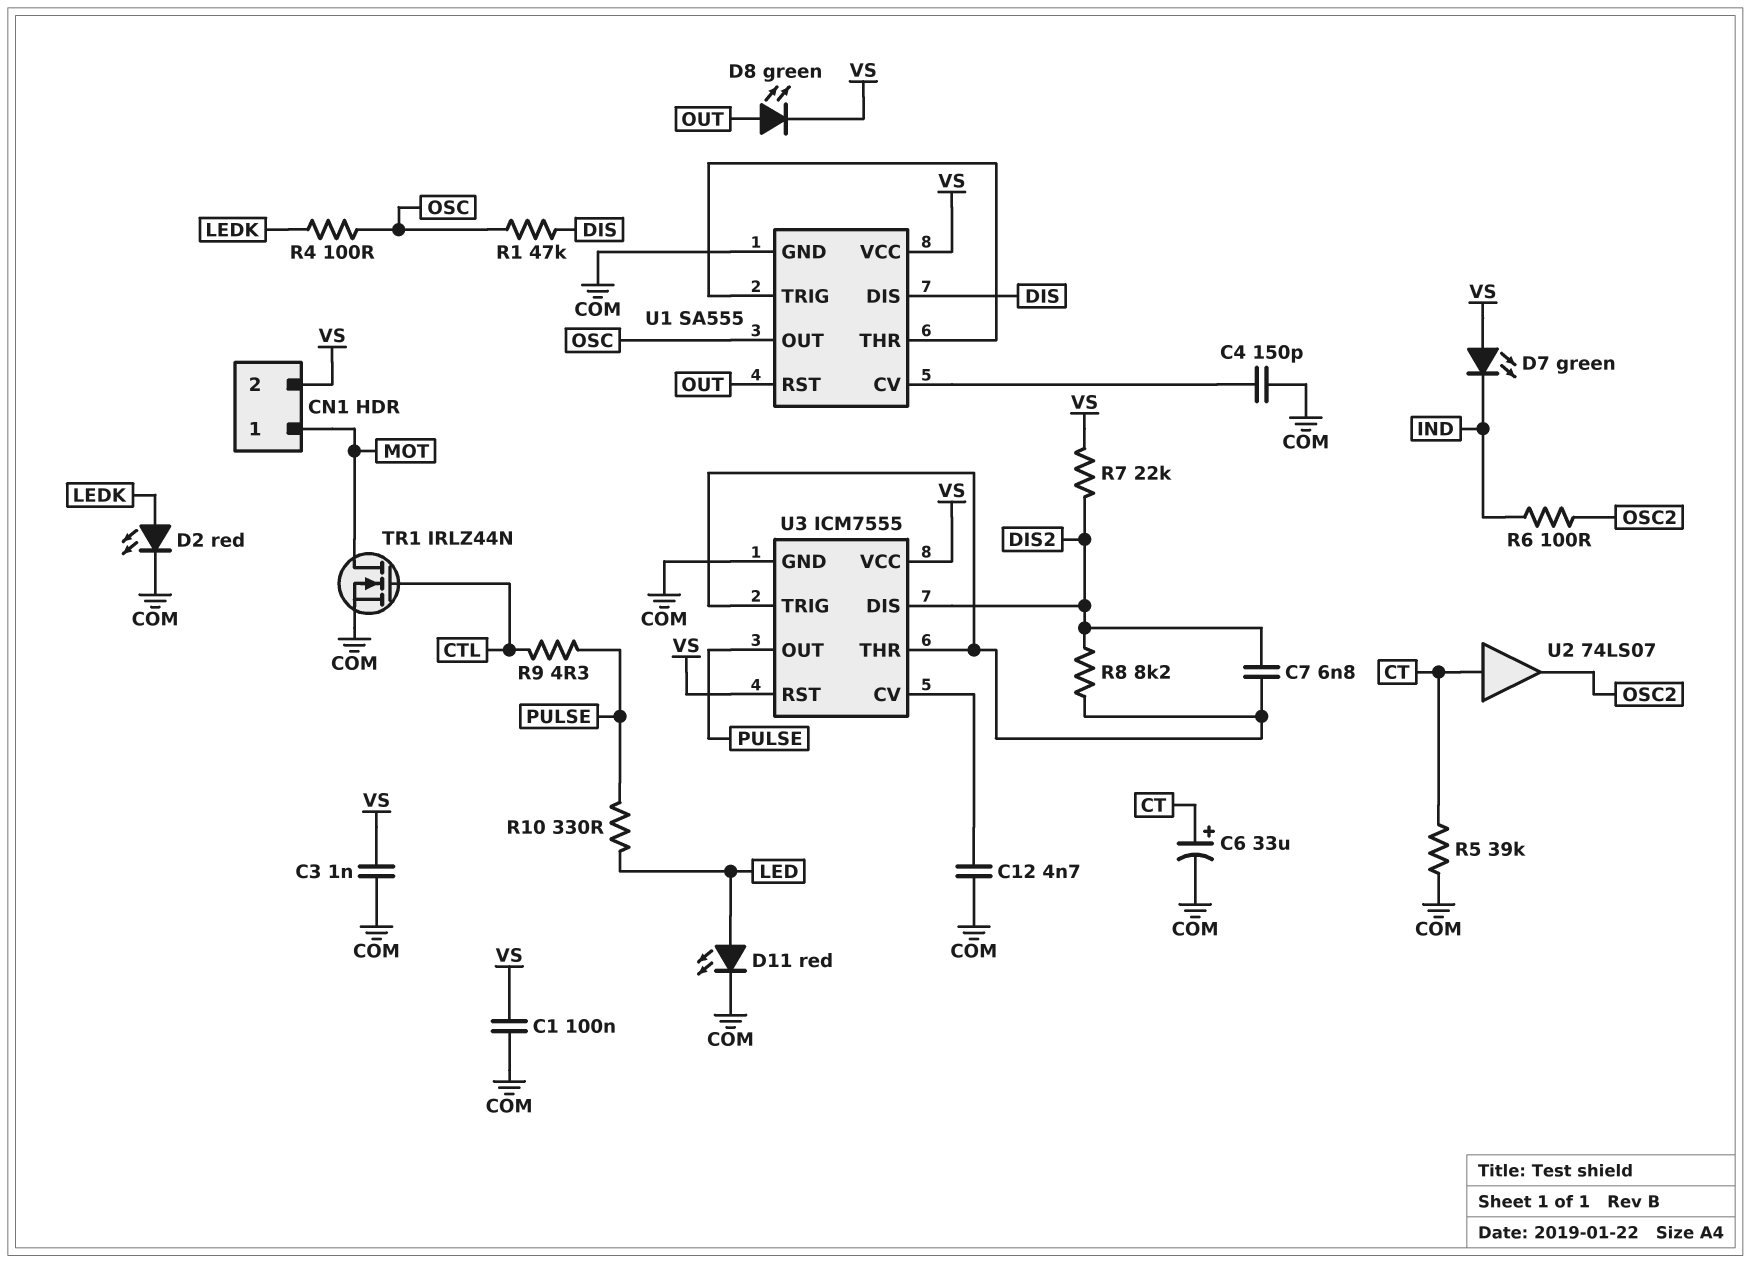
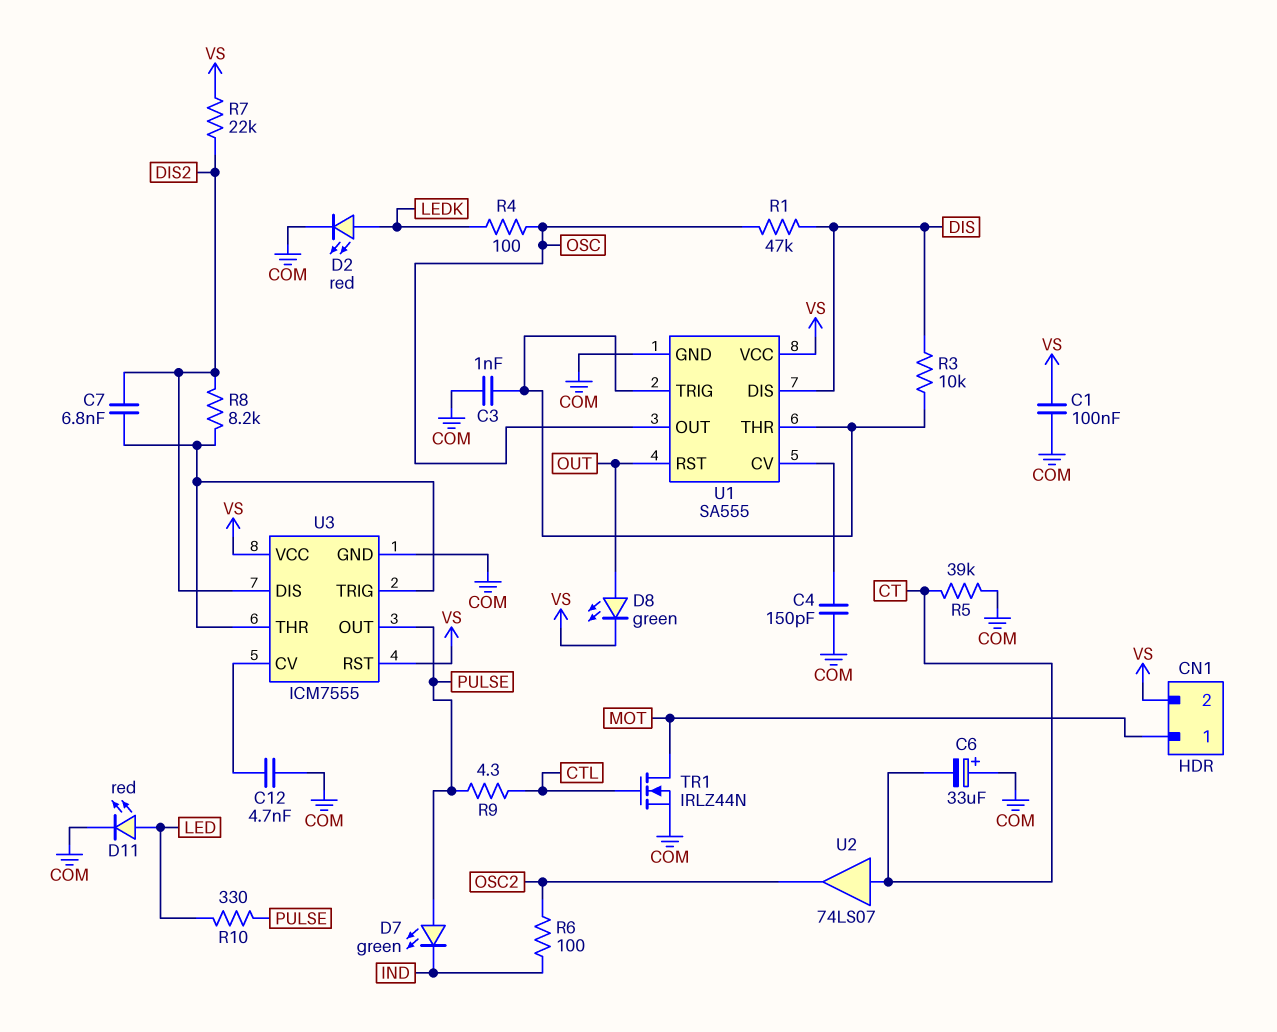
C3: 1nF (COM, VS) -> 1nF (COM, U1/THR)
C6: 33uF (plus CT, minus COM) -> 33uF (plus COM, minus CT)
D7: LED green (A VS, K IND) -> LED green (A PULSE, K IND)
R3: none -> 10k (DIS, U1/THR)

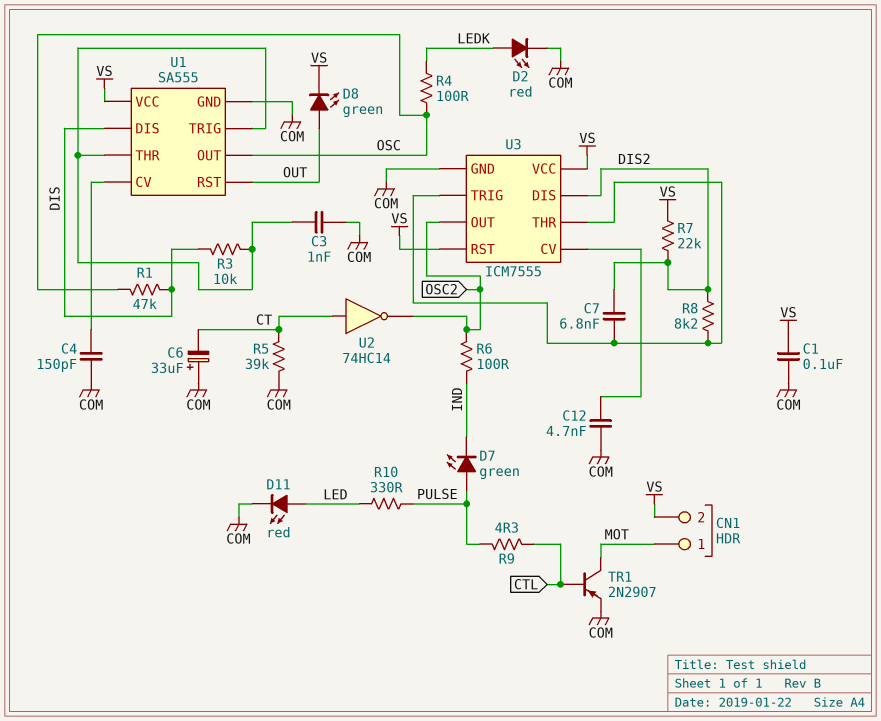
TR1: NMOS IRLZ44N (G CTL, D MOT, S COM) -> PNP 2N2907 (B CTL, C MOT, E COM)
U2: buffer 74LS07 (in CT, out OSC2) -> NOT 74HC14 (in CT, out OSC2)
U3 pin OUT: PULSE -> OSC2

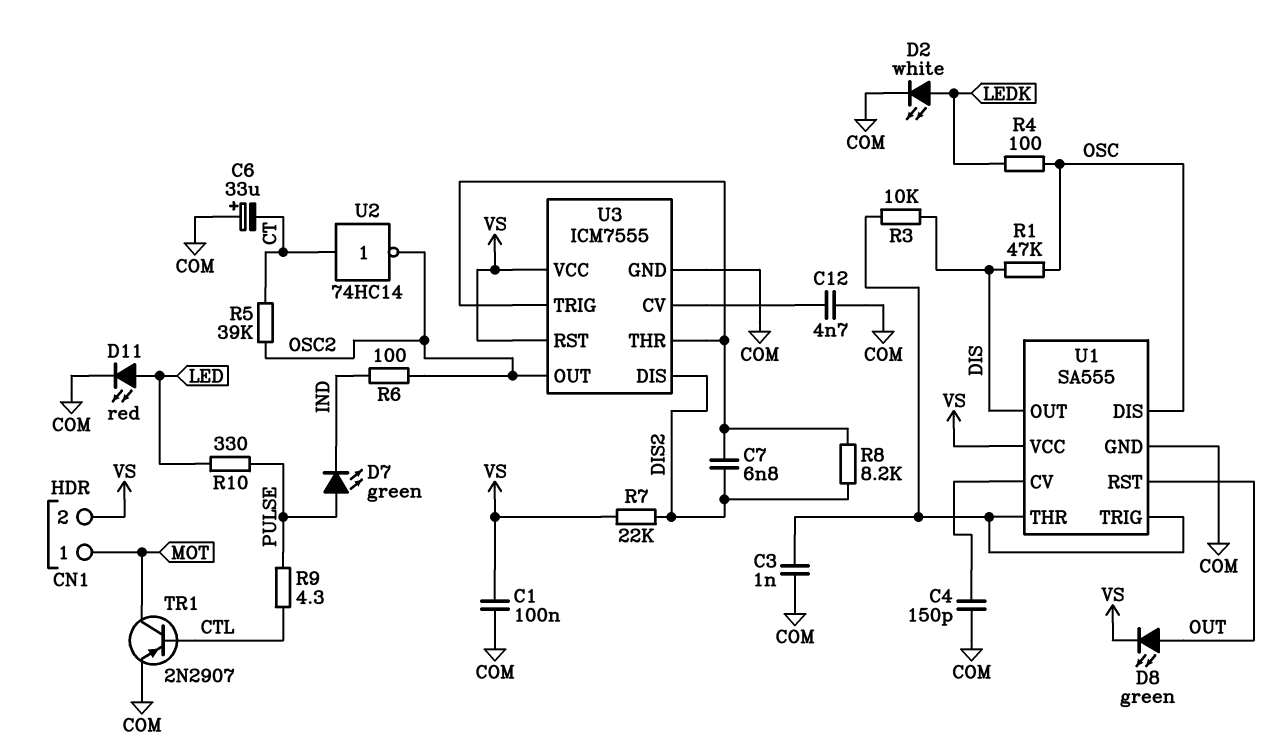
D2: LED red (A LEDK, K COM) -> LED white (A LEDK, K COM)
R5: 39k (COM, CT) -> 39k (CT, OSC2)
U1 pin DIS: DIS -> OSC
U1 pin OUT: OSC -> DIS

